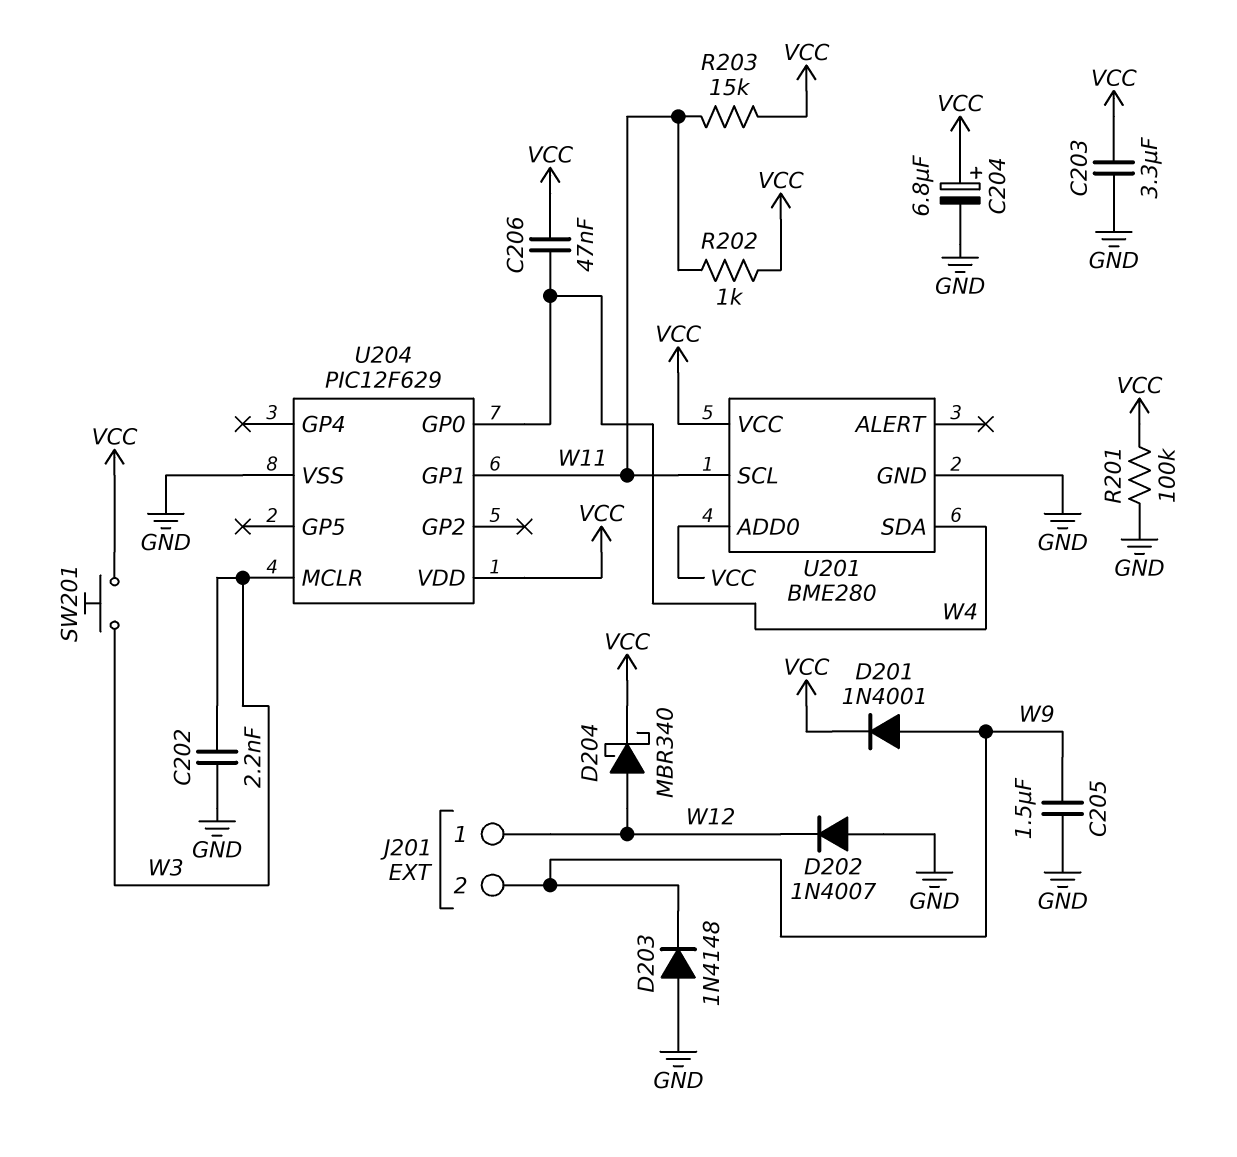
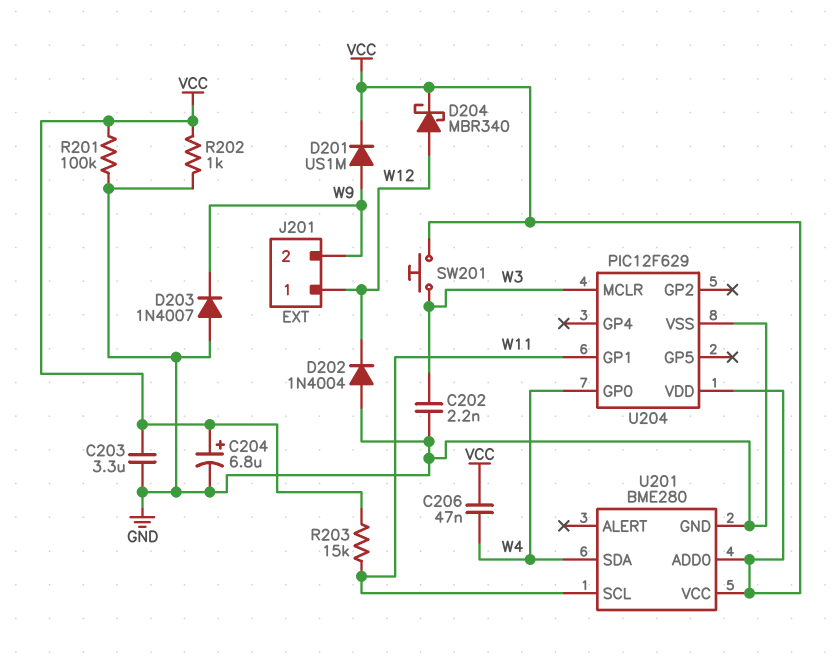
C205: 1.5uF (GND, W9) -> none
D201: diode 1N4001 (A W9, K VCC) -> diode US1M (A W9, K VCC)
D202: diode 1N4007 (A GND, K W12) -> diode 1N4004 (A GND, K W12)
D203: diode 1N4148 (A GND, K W9) -> diode 1N4007 (A GND, K W9)
R202: 1k (VCC, W11) -> 1k (GND, VCC)

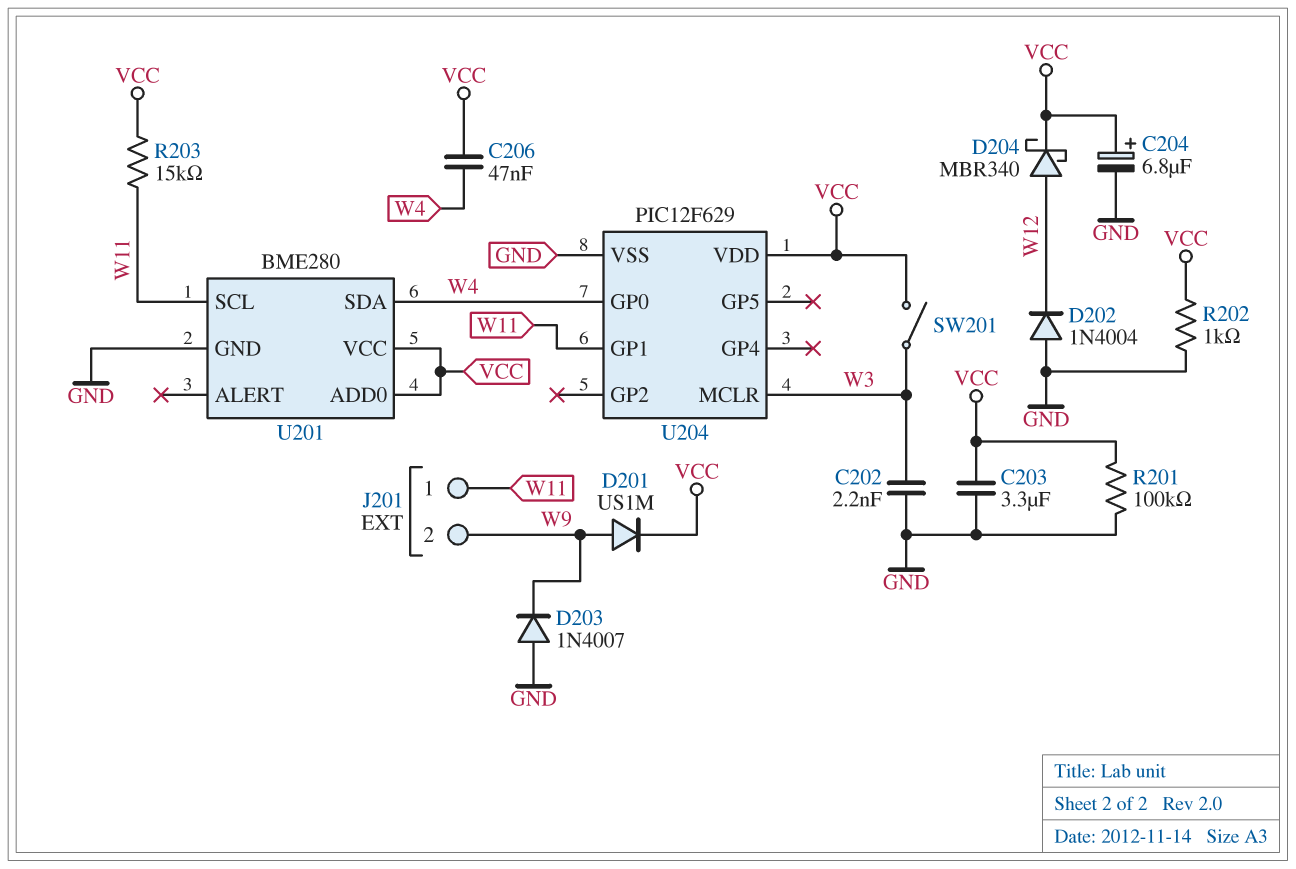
J201 pin 1: W12 -> W11
SW201: button (VCC, W3) -> switch (VCC, W3)

